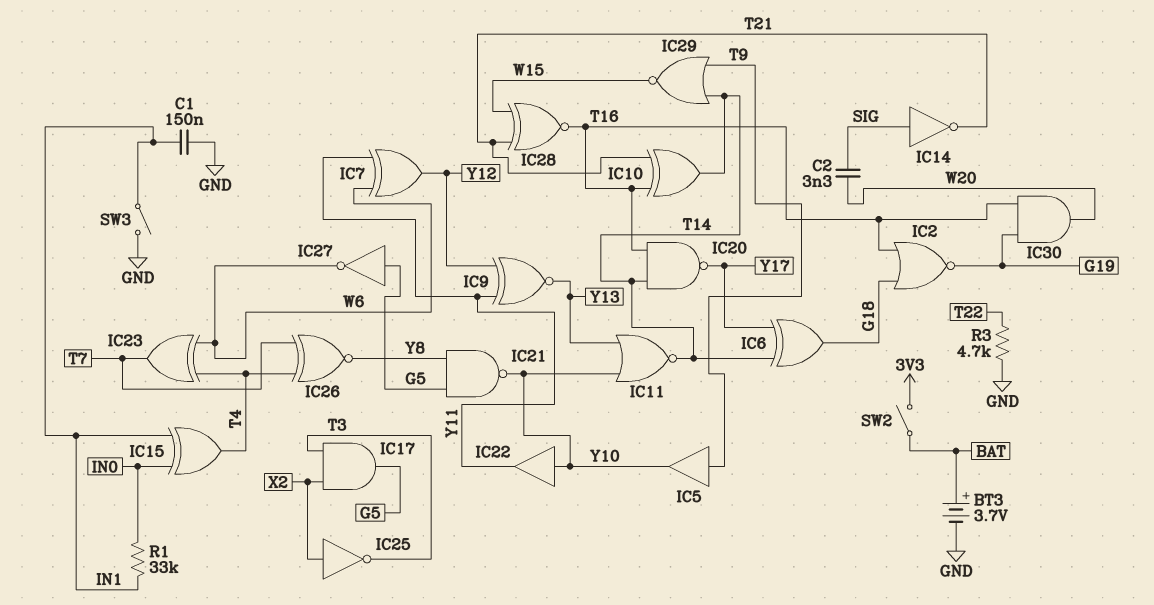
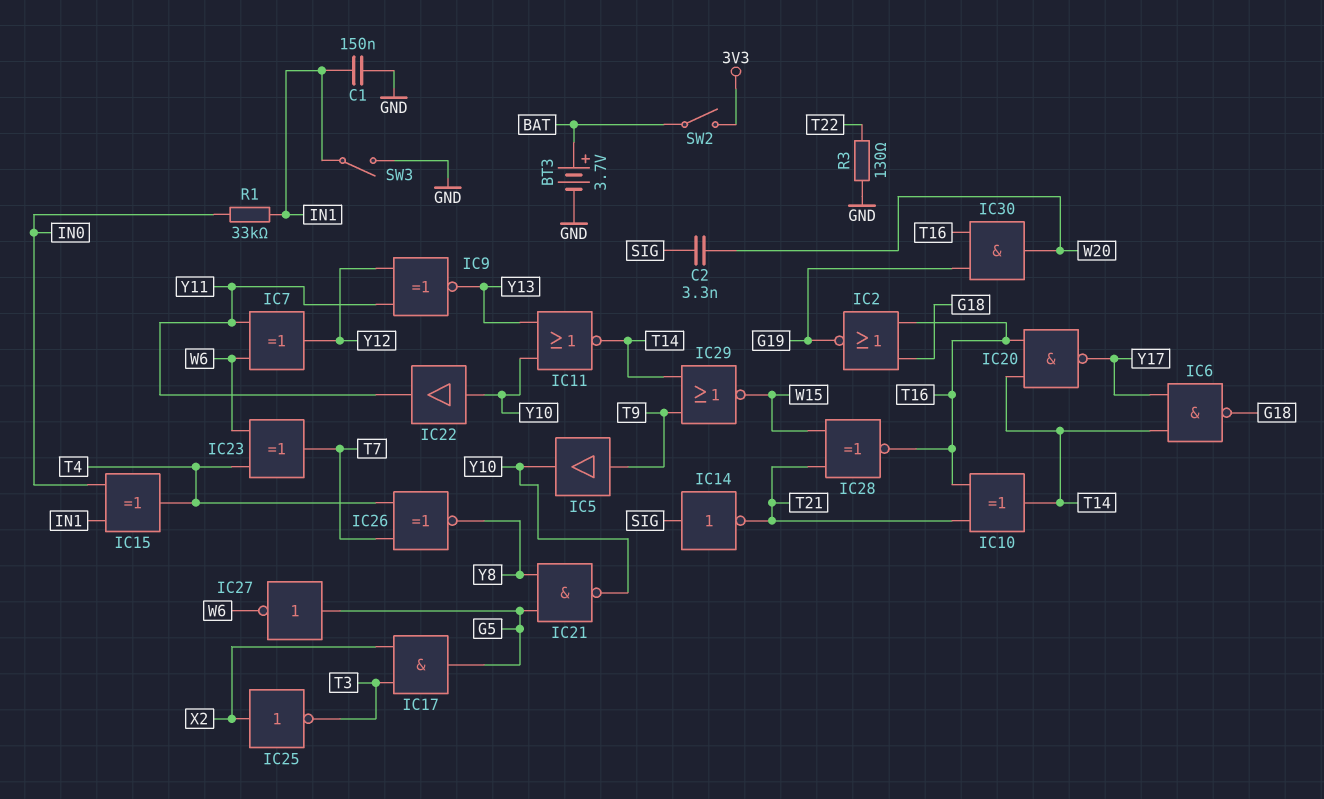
IC6: XOR (in T14, in Y17, out G18) -> NAND (in T14, in Y17, out G18)
R3: 4.7k (GND, T22) -> 130 (GND, T22)

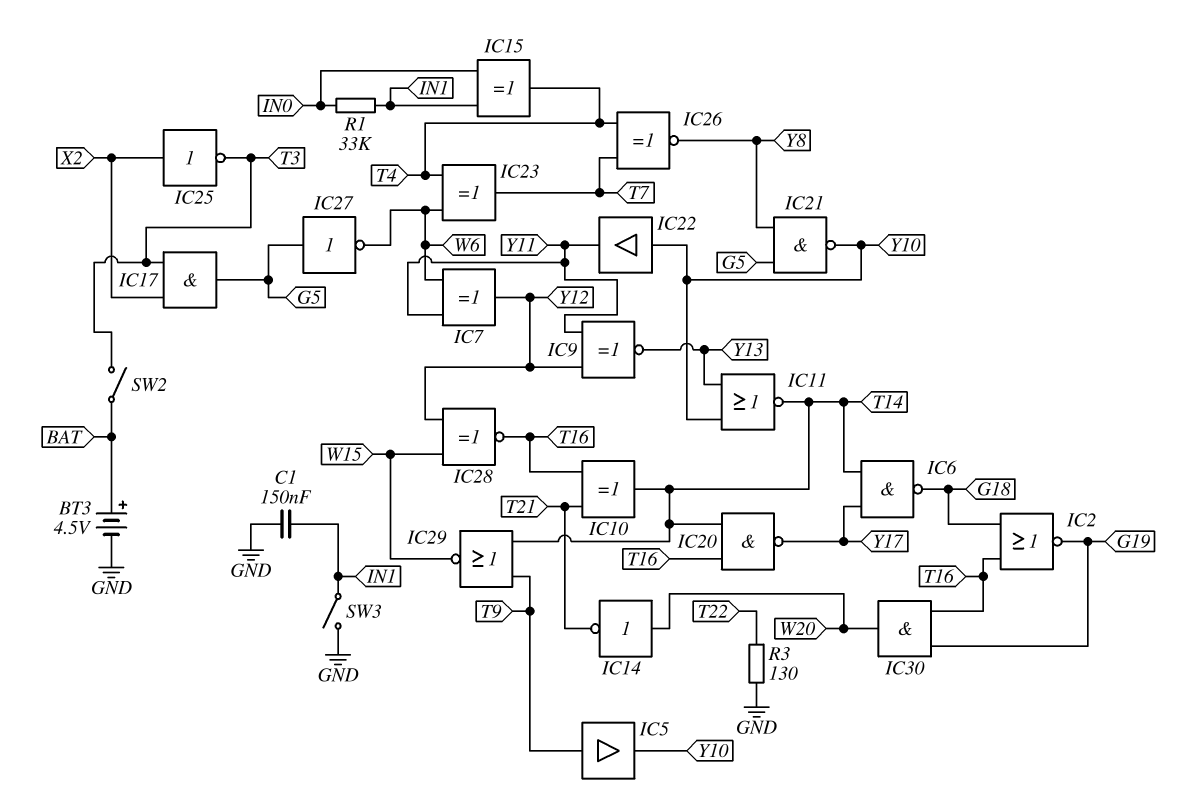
BT3: 3.7V (plus BAT, minus GND) -> 4.5V (plus BAT, minus GND)
C2: 3.3nF (SIG, W20) -> none
IC14: NOT (in SIG, out T21) -> NOT (in W20, out T21)
IC28: XNOR (in T21, in W15, out T16) -> XNOR (in W15, in Y12, out T16)
SW2: switch (3V3, BAT) -> switch (BAT, T3)

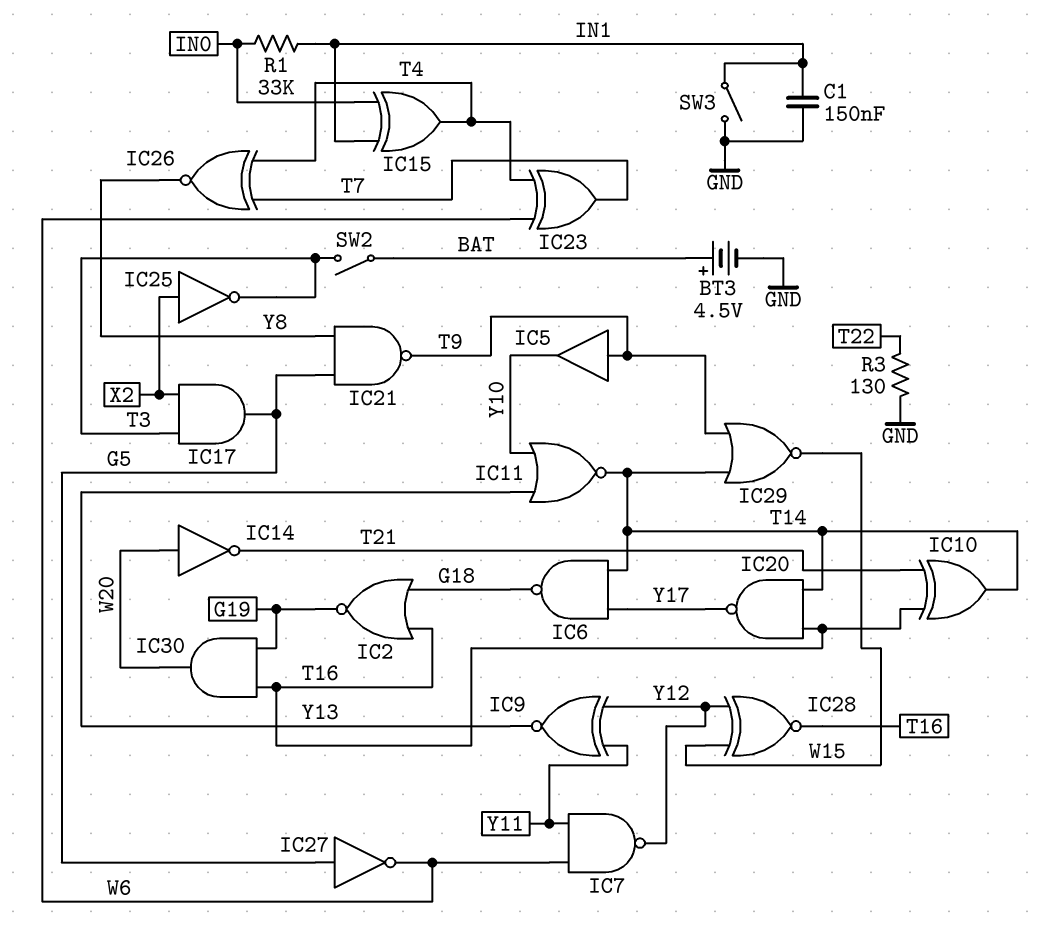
IC7: XOR (in W6, in Y11, out Y12) -> NAND (in W6, in Y11, out Y12)
IC21: NAND (in G5, in Y8, out Y10) -> NAND (in G5, in Y8, out T9)
IC22: buffer (in Y10, out Y11) -> none

